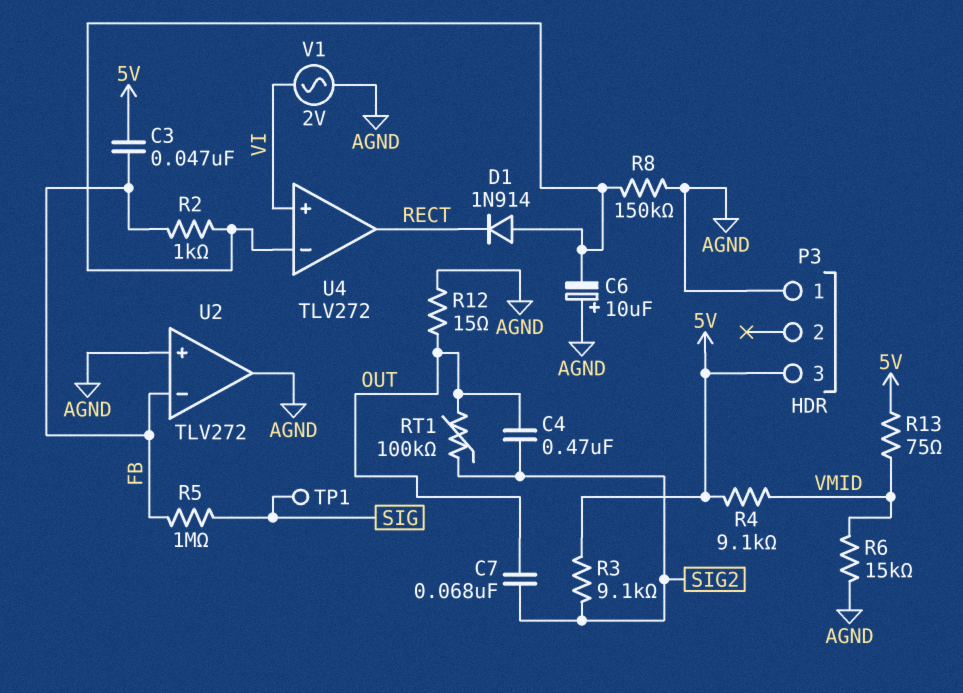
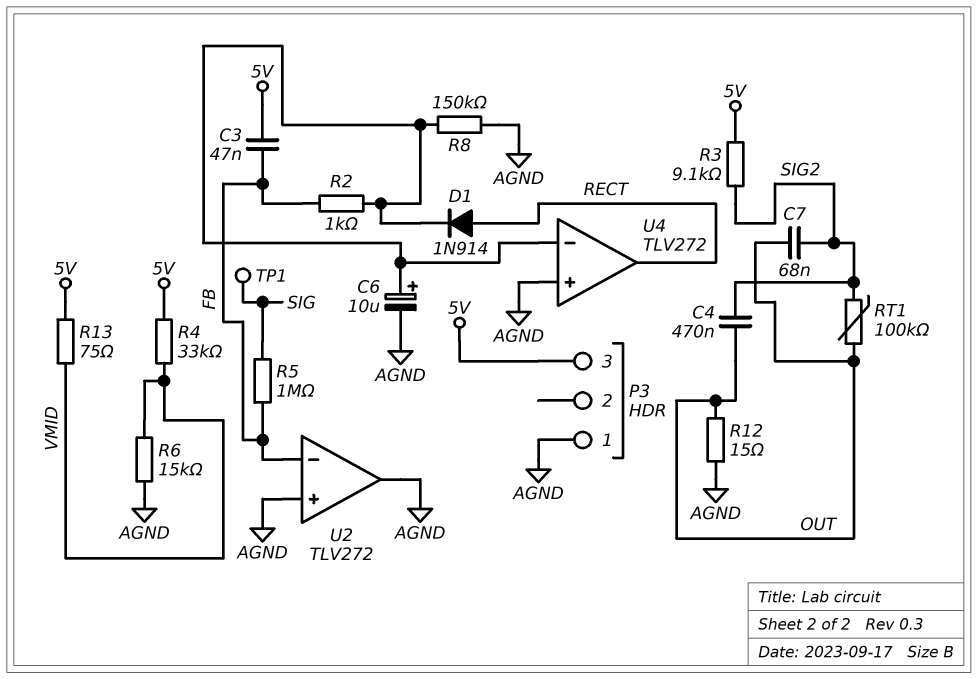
C6: 10uF (plus AGND, minus U4/in-) -> 10uF (plus U4/in-, minus AGND)
D1: diode 1N914 (A U4/in-, K RECT) -> diode 1N914 (A RECT, K U4/in-)
R4: 9.1k (5V, VMID) -> 33k (5V, VMID)
U4 pin in+: VI -> AGND
V1: AC 2V (AGND, VI) -> none

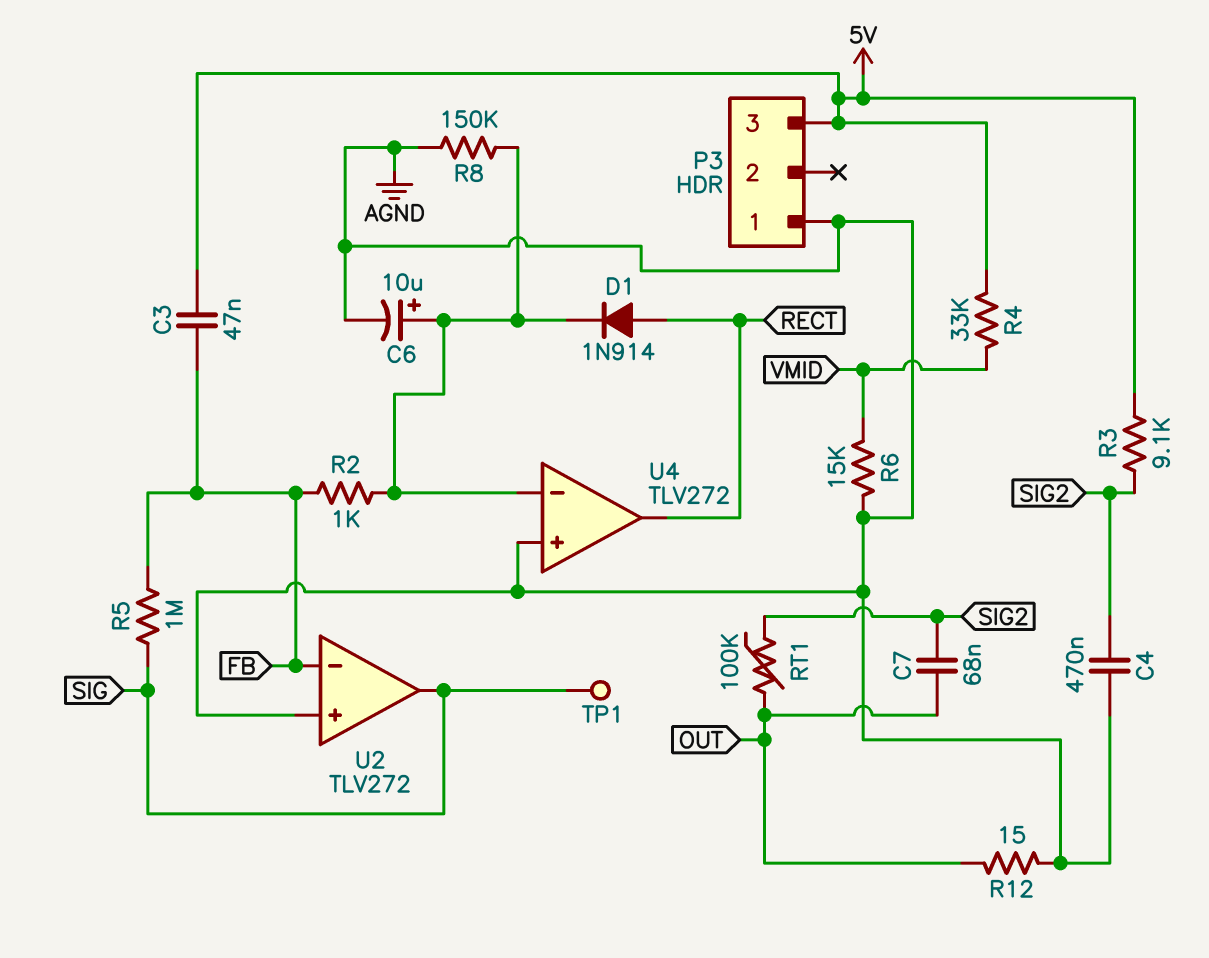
C4: 470nF (OUT, SIG2) -> 470nF (AGND, SIG2)
R13: 75 (5V, VMID) -> none
U2 pin out: AGND -> SIG

